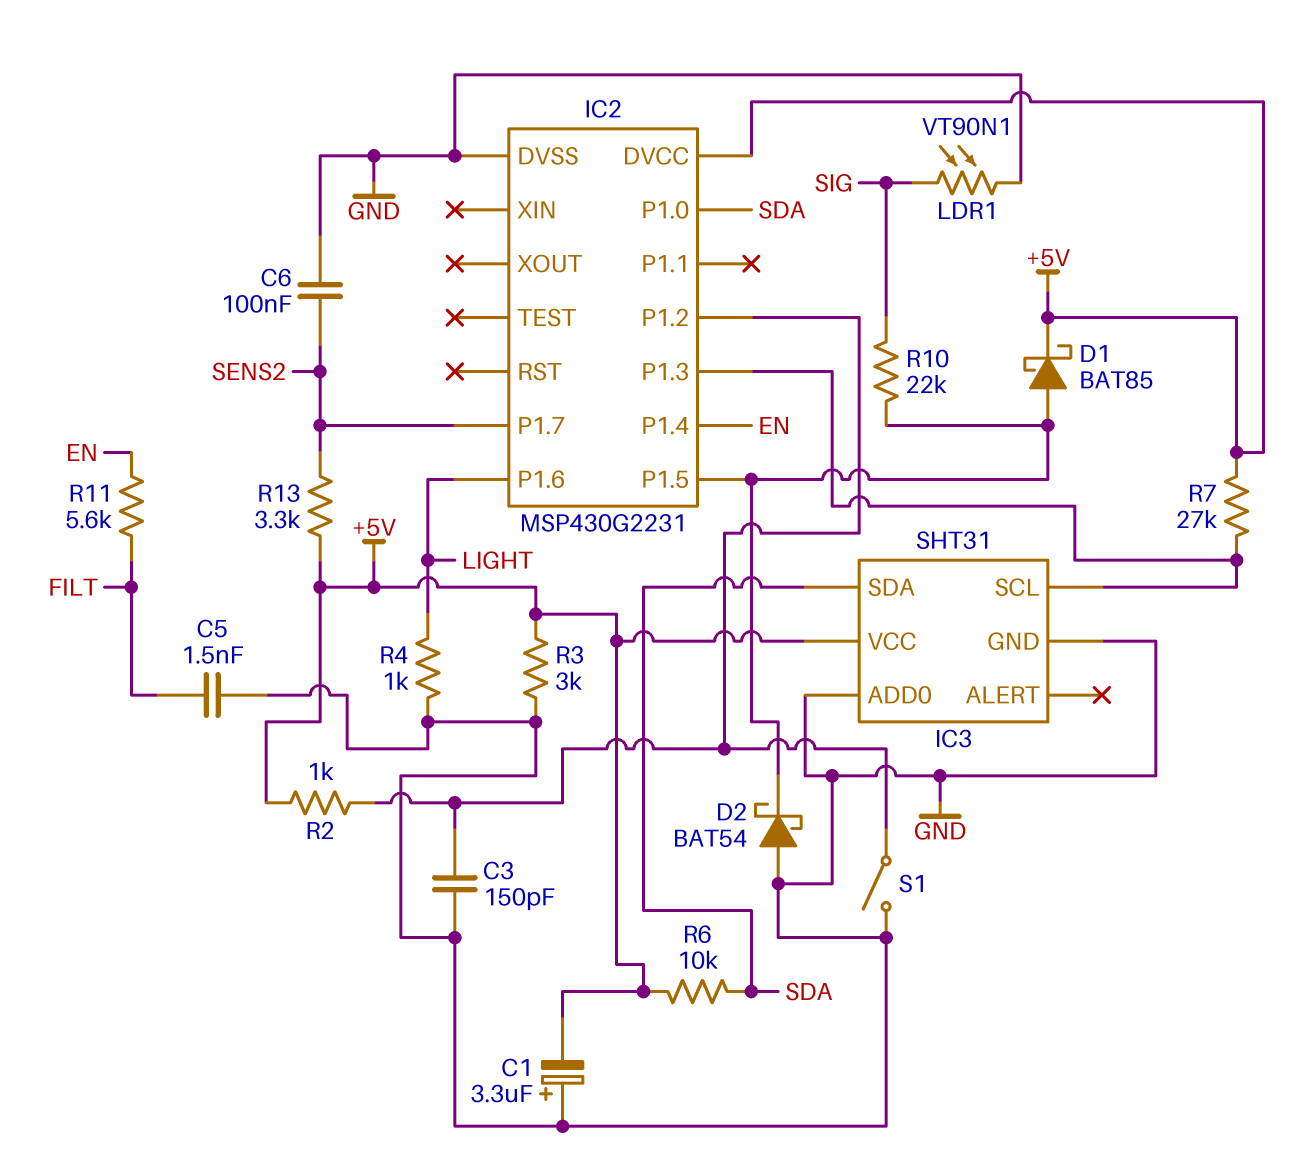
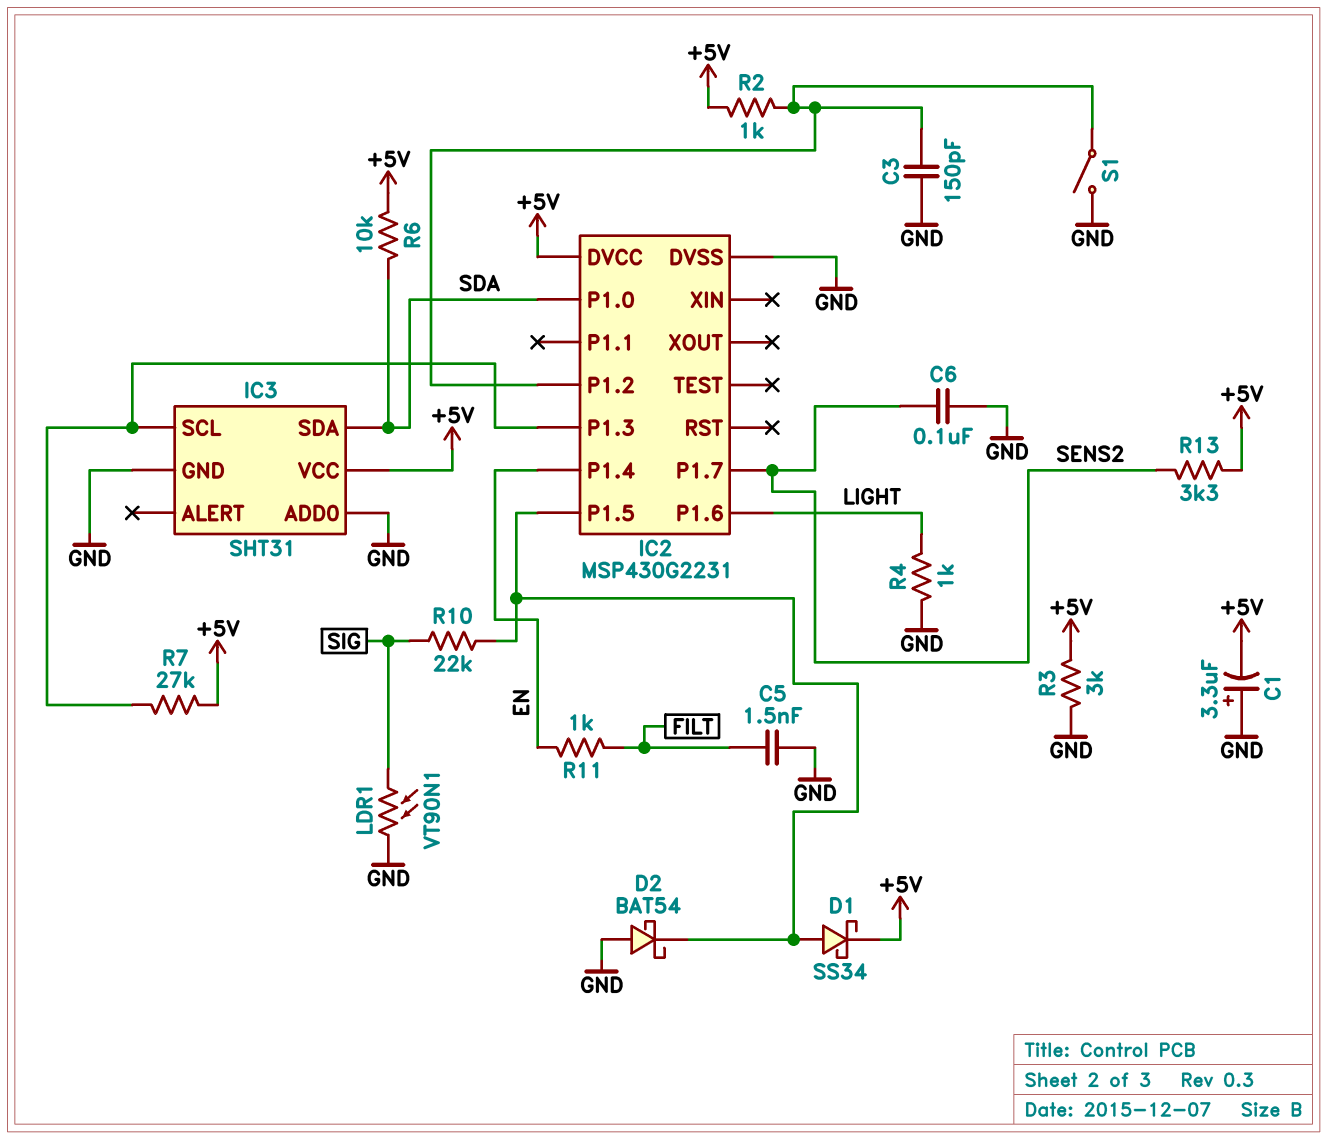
D1: schottky BAT85 (A IC2/P1.5, K +5V) -> schottky SS34 (A IC2/P1.5, K +5V)
R11: 5.6k (EN, FILT) -> 1k (EN, FILT)

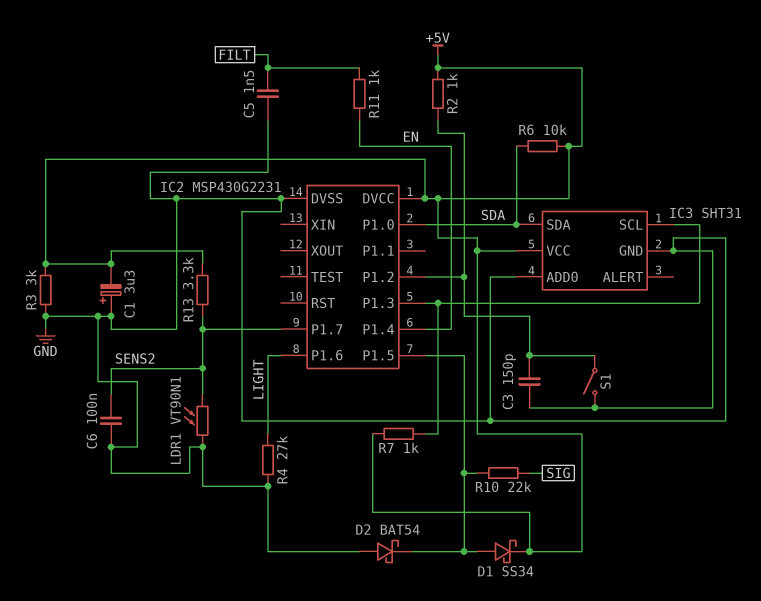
LDR1: VT90N1 (GND, SIG) -> VT90N1 (GND, SENS2)
R4: 1k (GND, LIGHT) -> 27k (GND, LIGHT)
R7: 27k (+5V, IC2/P1.3) -> 1k (+5V, IC2/P1.3)

